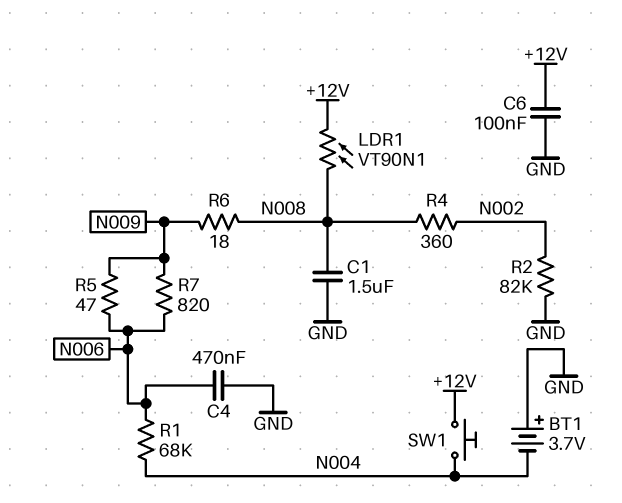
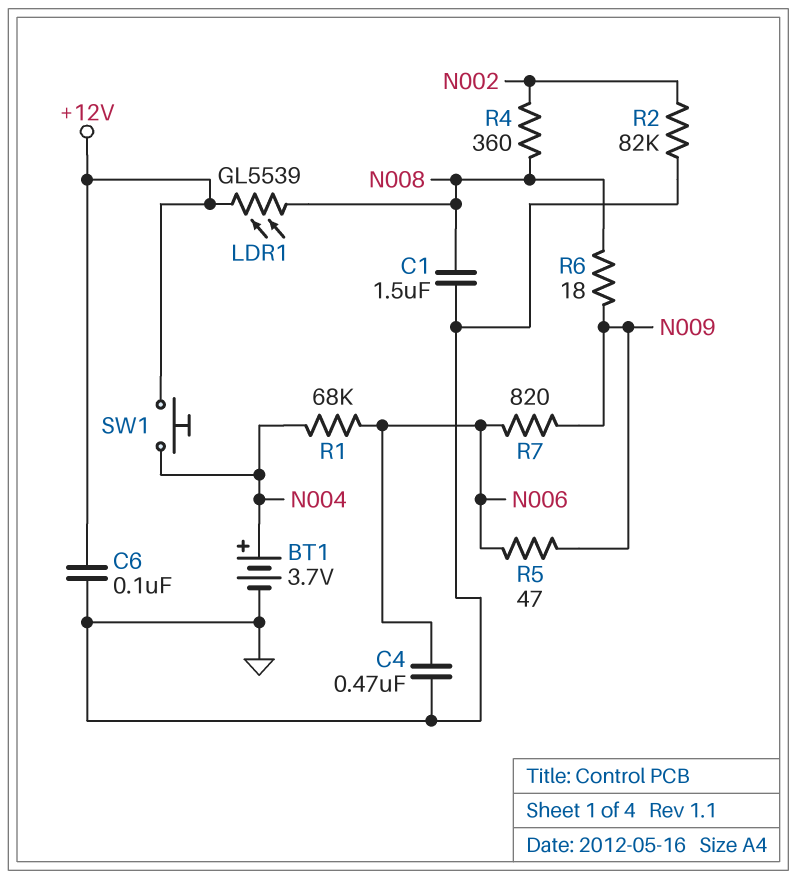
BT1: 3.7V (plus GND, minus N004) -> 3.7V (plus N004, minus GND)
LDR1: VT90N1 (+12V, N008) -> GL5539 (+12V, N008)

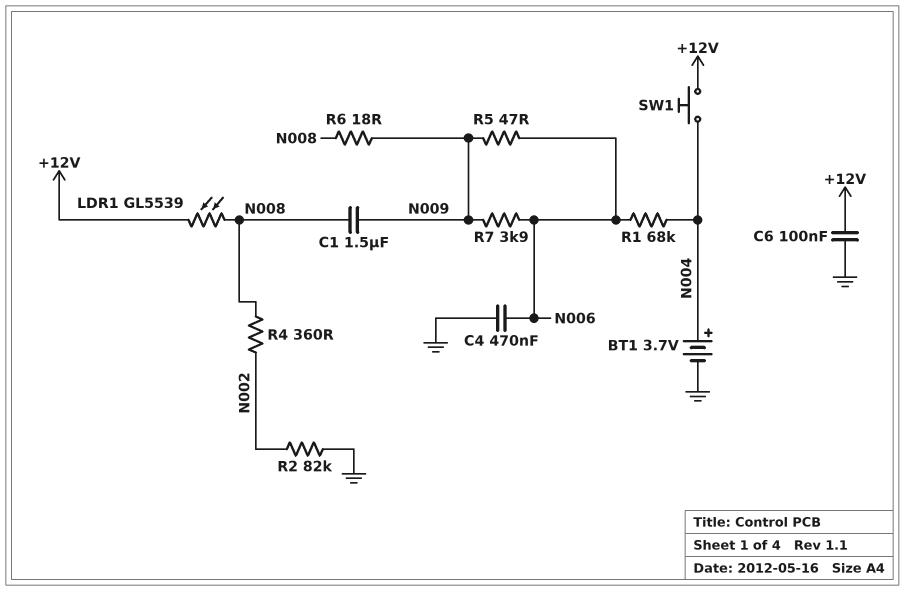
C1: 1.5uF (GND, N008) -> 1.5uF (N008, N009)
R7: 820 (N006, N009) -> 3.9k (N006, N009)

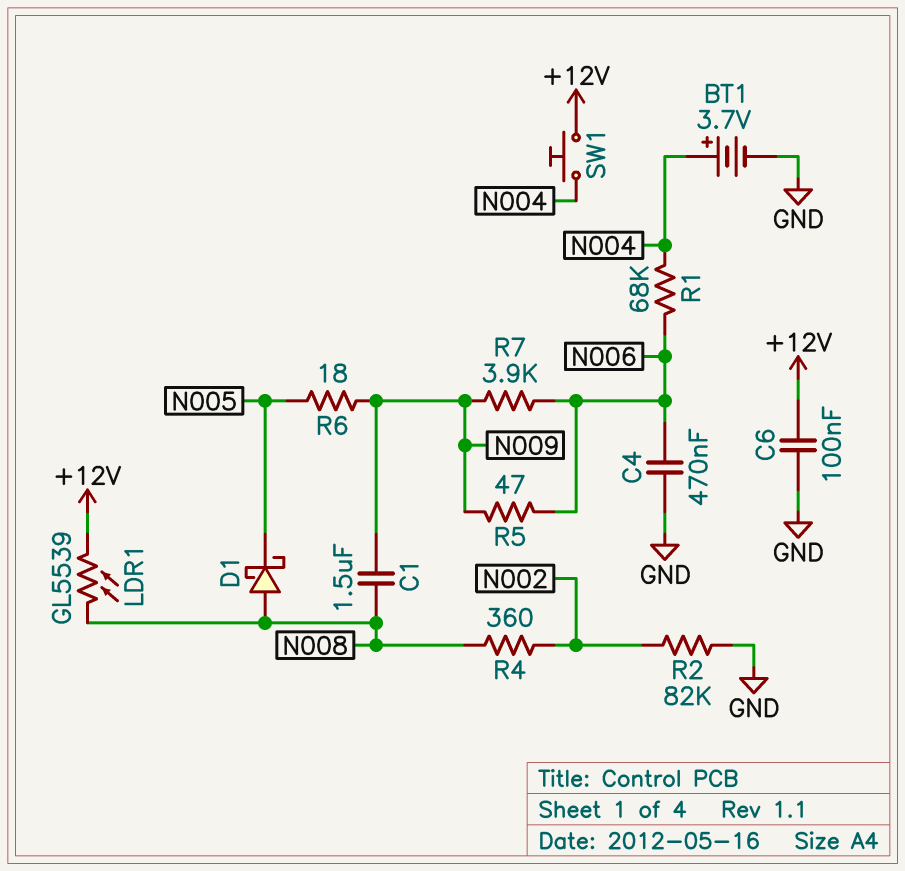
D1: none -> schottky (A N008, K N005)
R6: 18 (N008, N009) -> 18 (N005, N009)

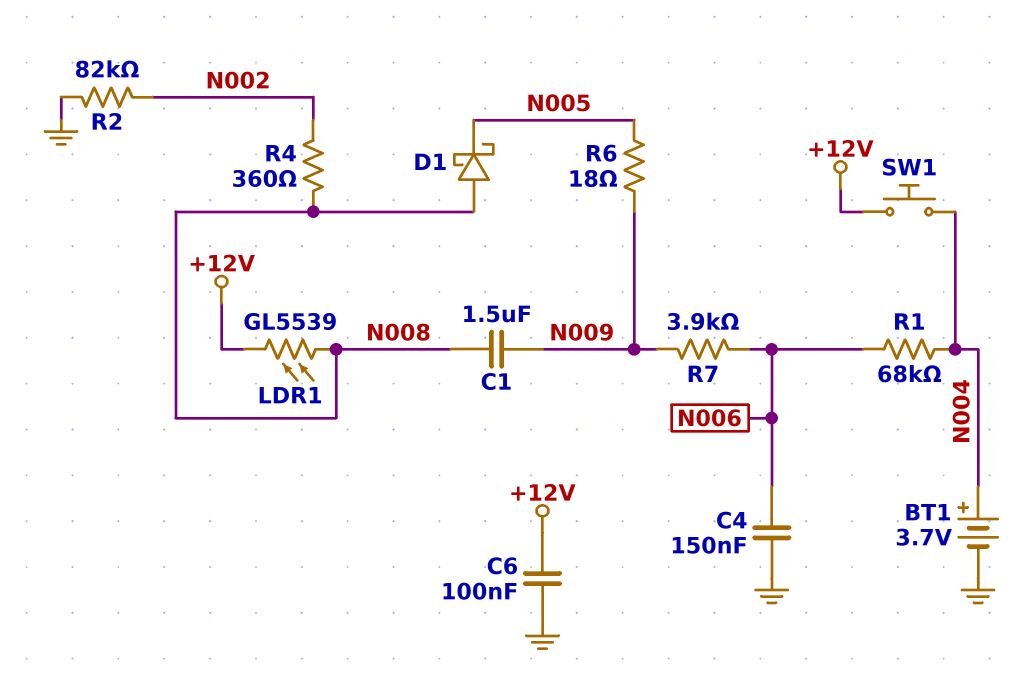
C4: 470nF (GND, N006) -> 150nF (GND, N006)
R5: 47 (N006, N009) -> none

